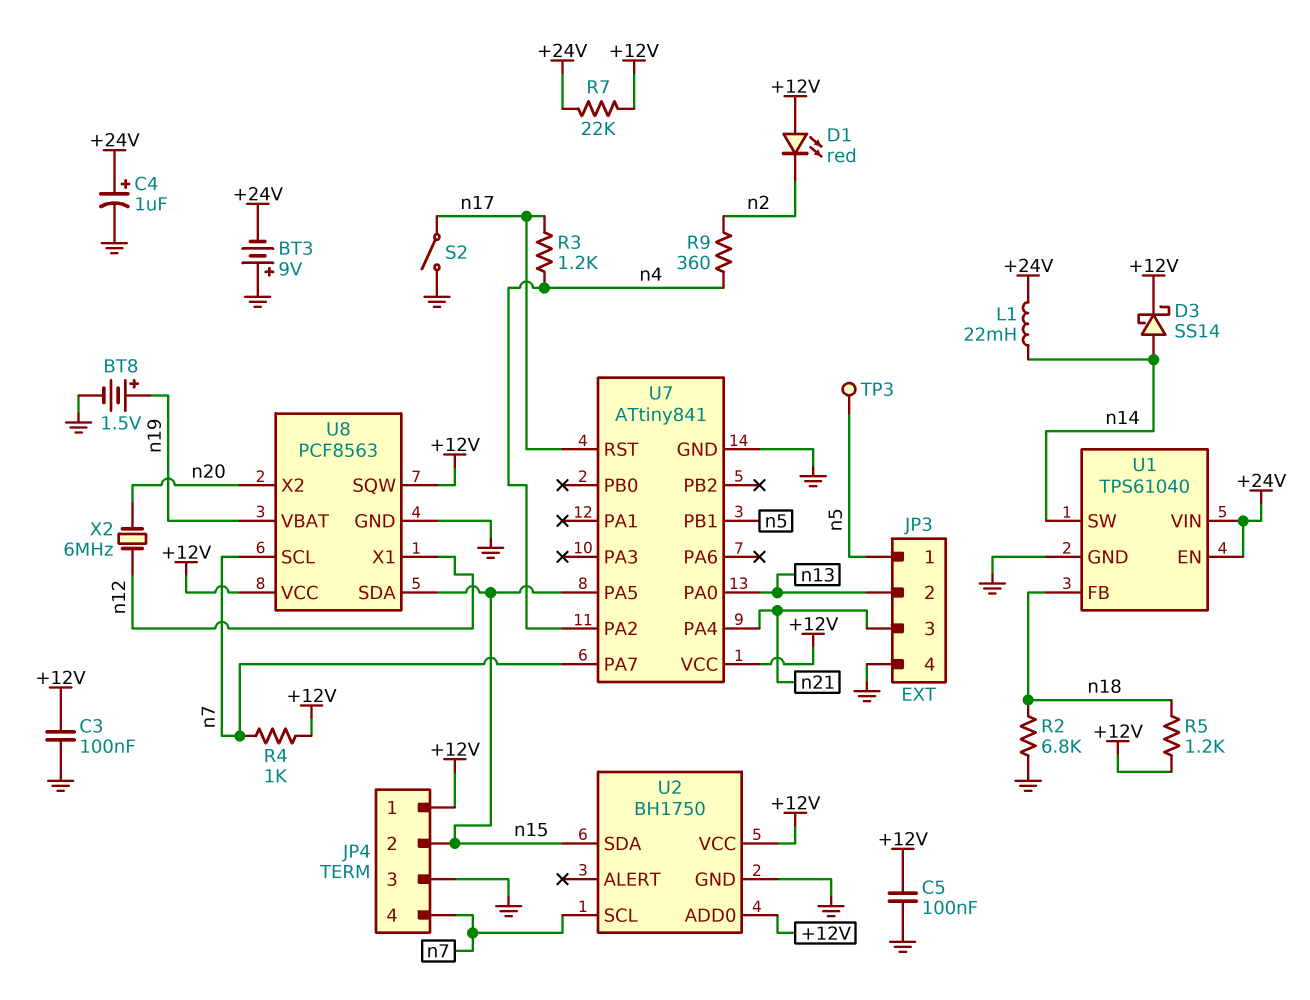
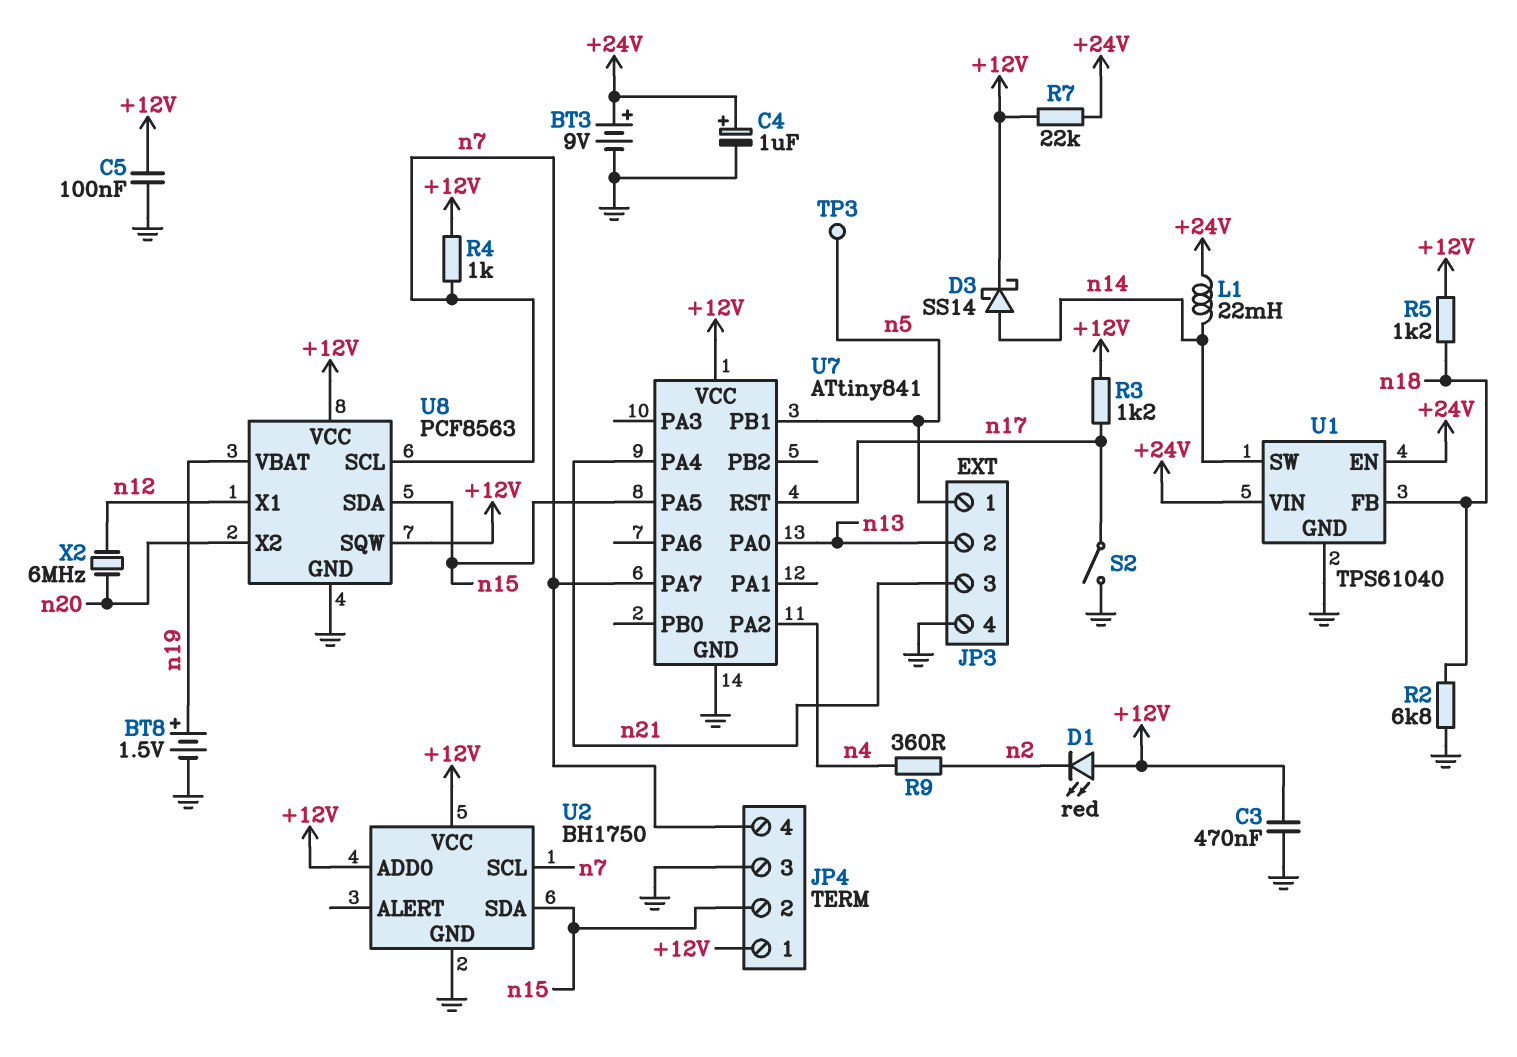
BT3: 9V (plus GND, minus +24V) -> 9V (plus +24V, minus GND)
C3: 100nF (+12V, GND) -> 470nF (+12V, GND)
R3: 1.2k (n4, n17) -> 1.2k (+12V, n17)

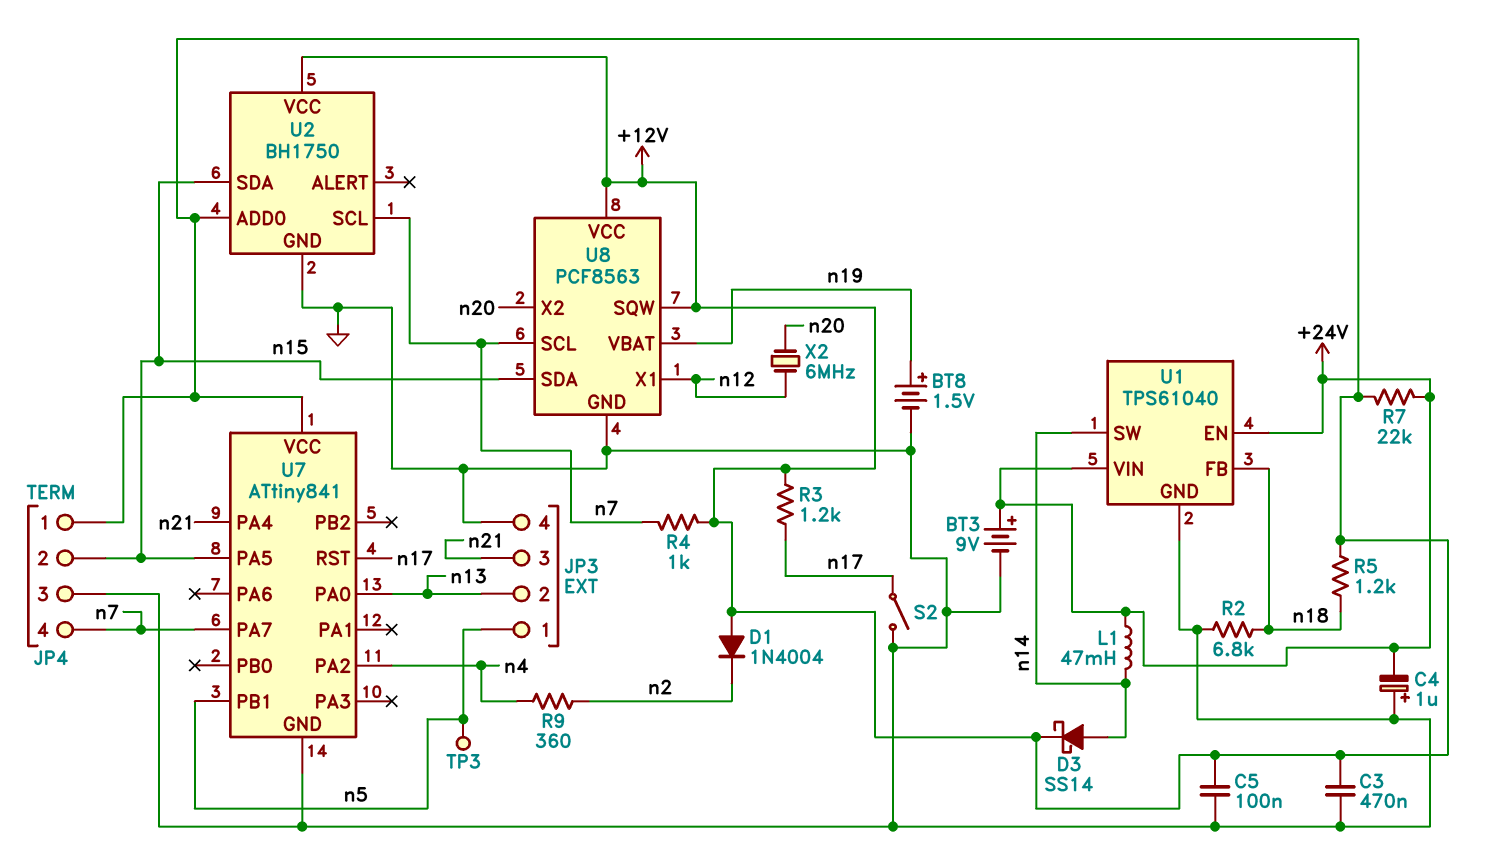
C4: 1uF (plus +24V, minus GND) -> 1uF (plus GND, minus +24V)
D1: LED red (A +12V, K n2) -> diode 1N4004 (A +12V, K n2)
L1: 22mH (+24V, n14) -> 47mH (+24V, n14)

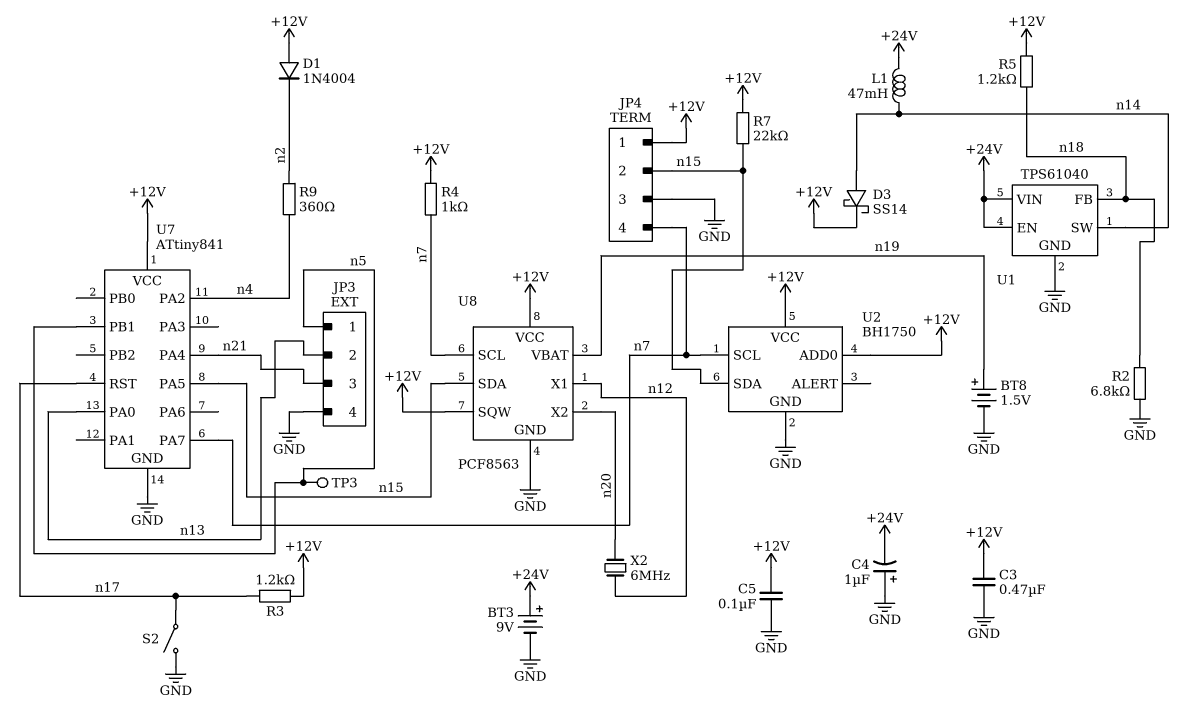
R7: 22k (+12V, +24V) -> 22k (+12V, n15)

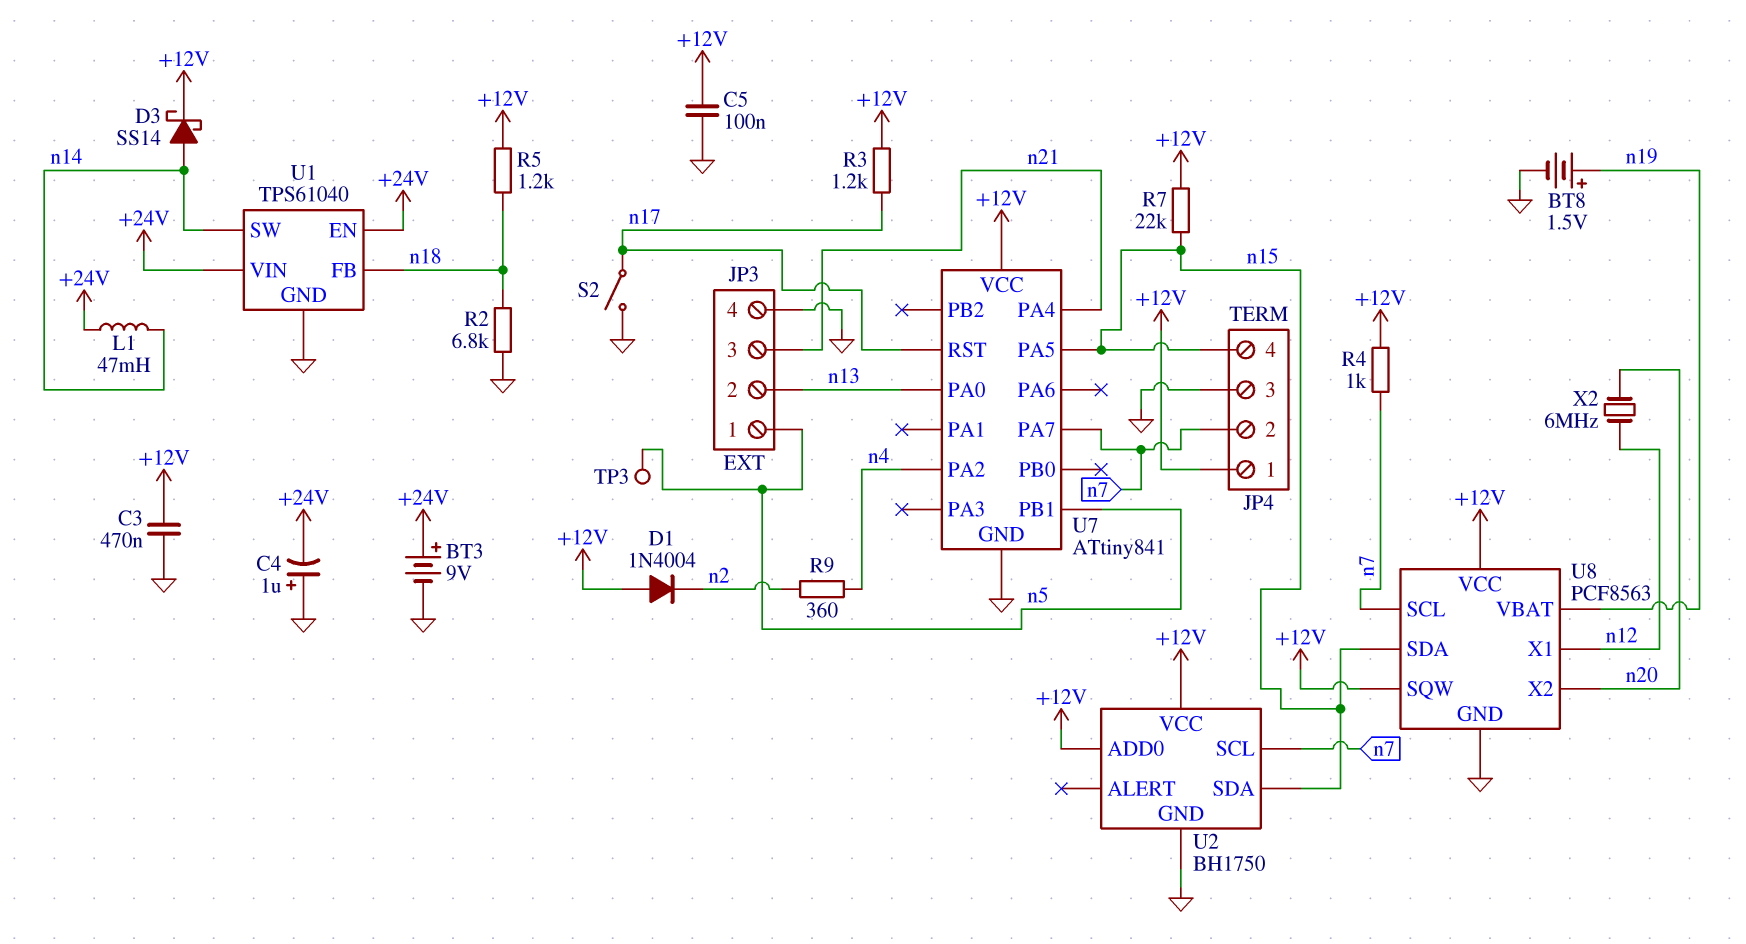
JP4 pin 2: n15 -> n7
JP4 pin 4: n7 -> n15

